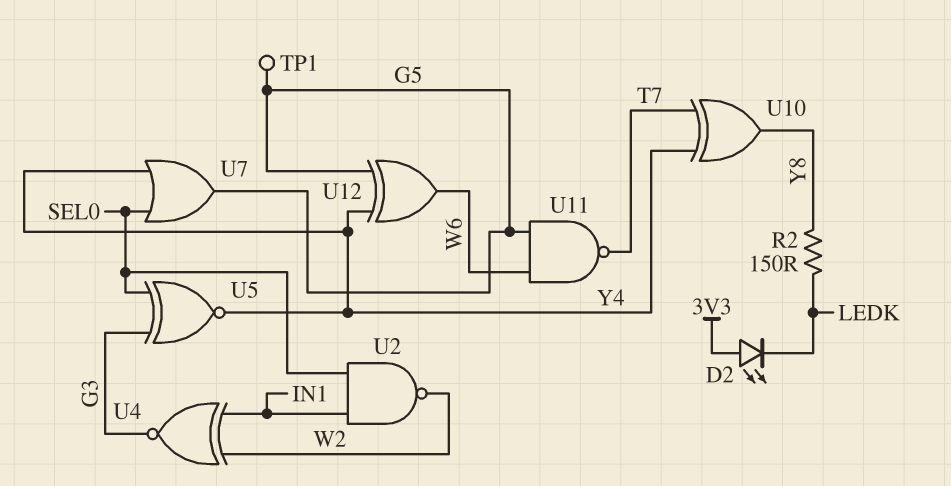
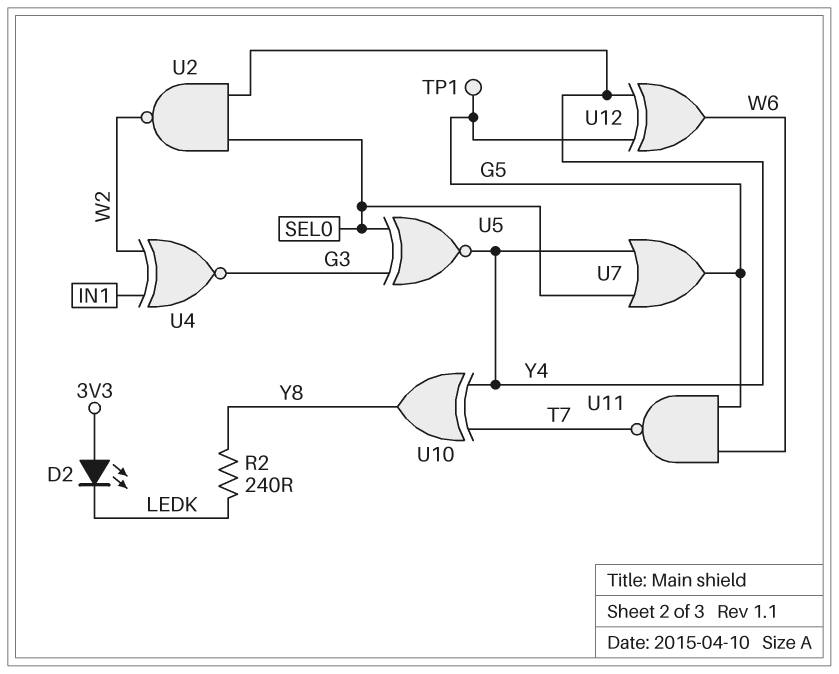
R2: 150 (LEDK, Y8) -> 240 (LEDK, Y8)
U2: NAND (in IN1, in SEL0, out W2) -> NAND (in SEL0, in Y4, out W2)

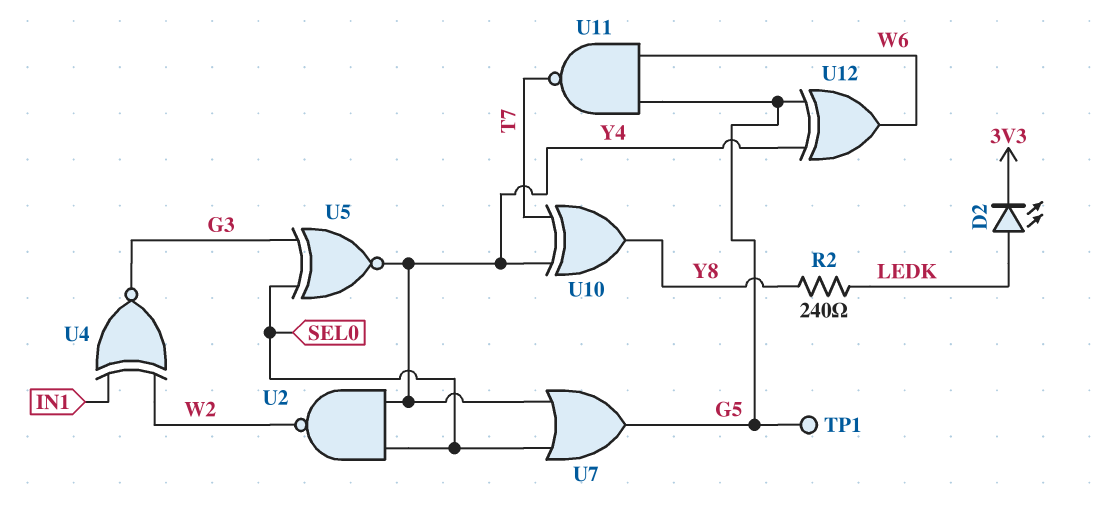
D2: LED (A 3V3, K LEDK) -> LED (A LEDK, K 3V3)

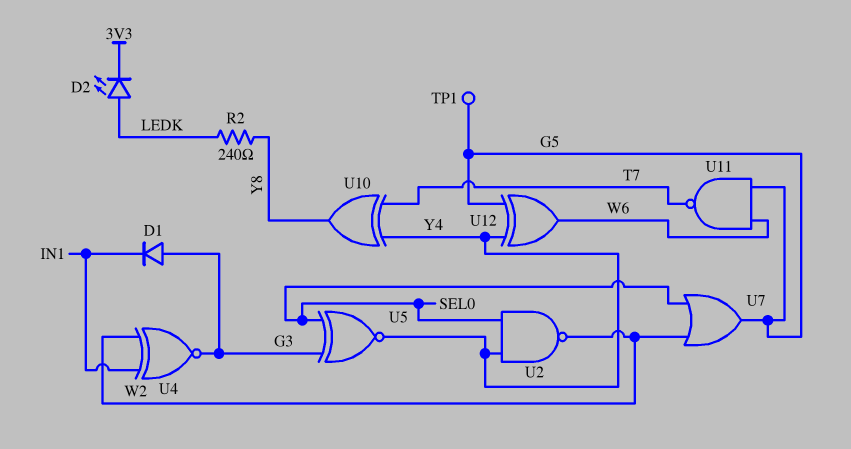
D1: none -> diode (A G3, K IN1)
U7: OR (in SEL0, in Y4, out G5) -> OR (in SEL0, in W2, out G5)

